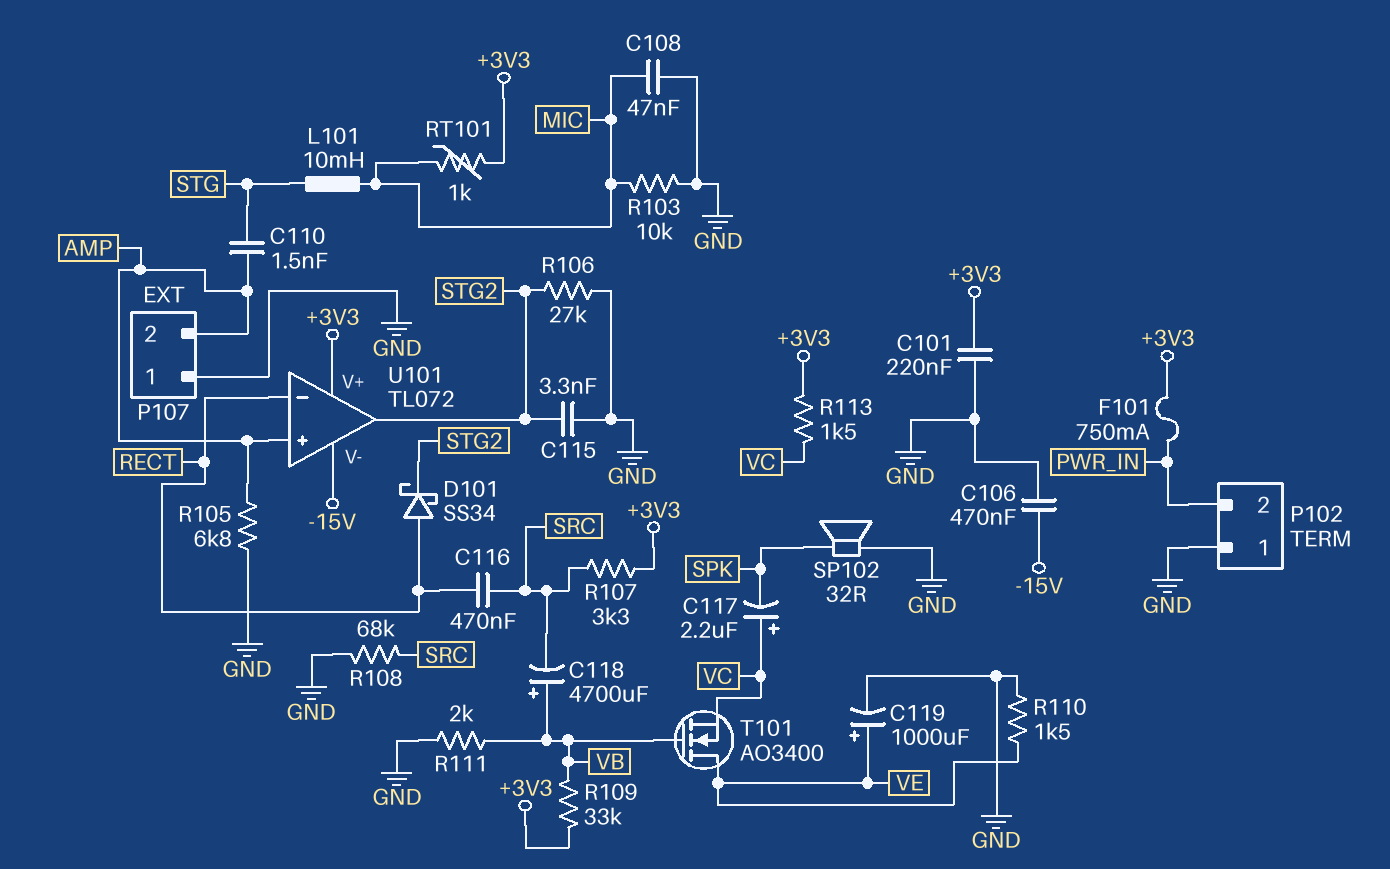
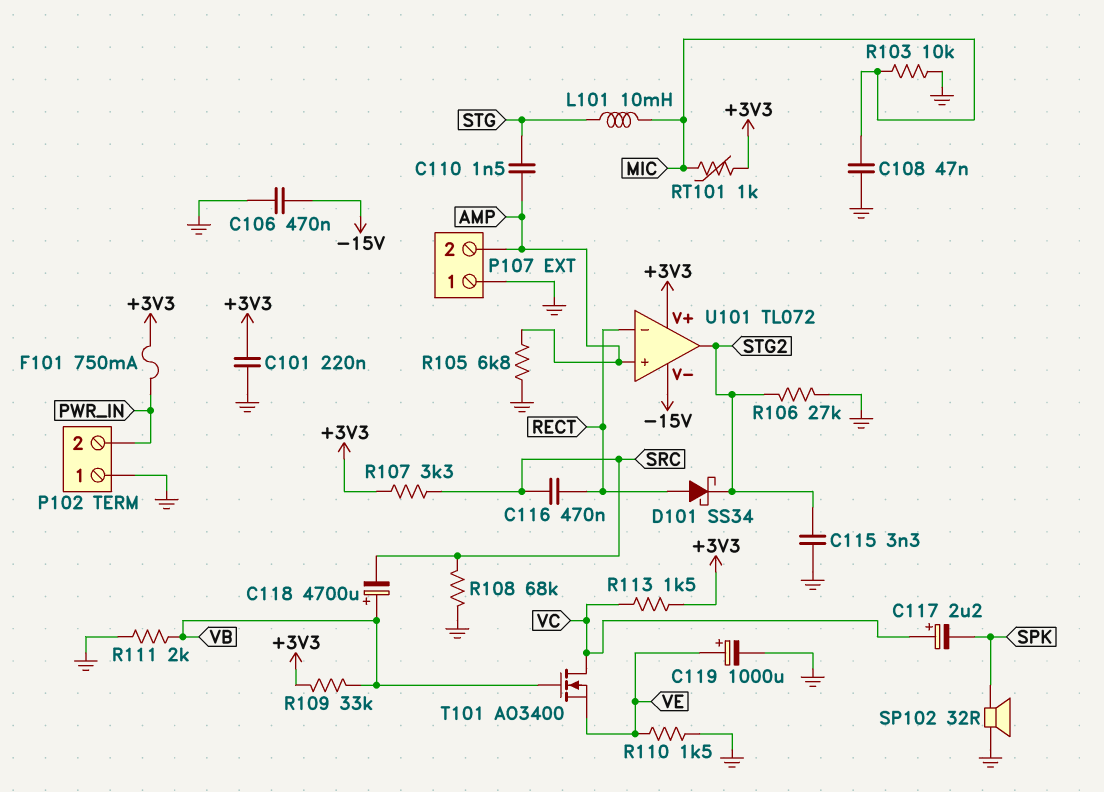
T101: NMOS AO3400 (G VB, D VE, S VC) -> NMOS AO3400 (G VB, D VC, S VE)

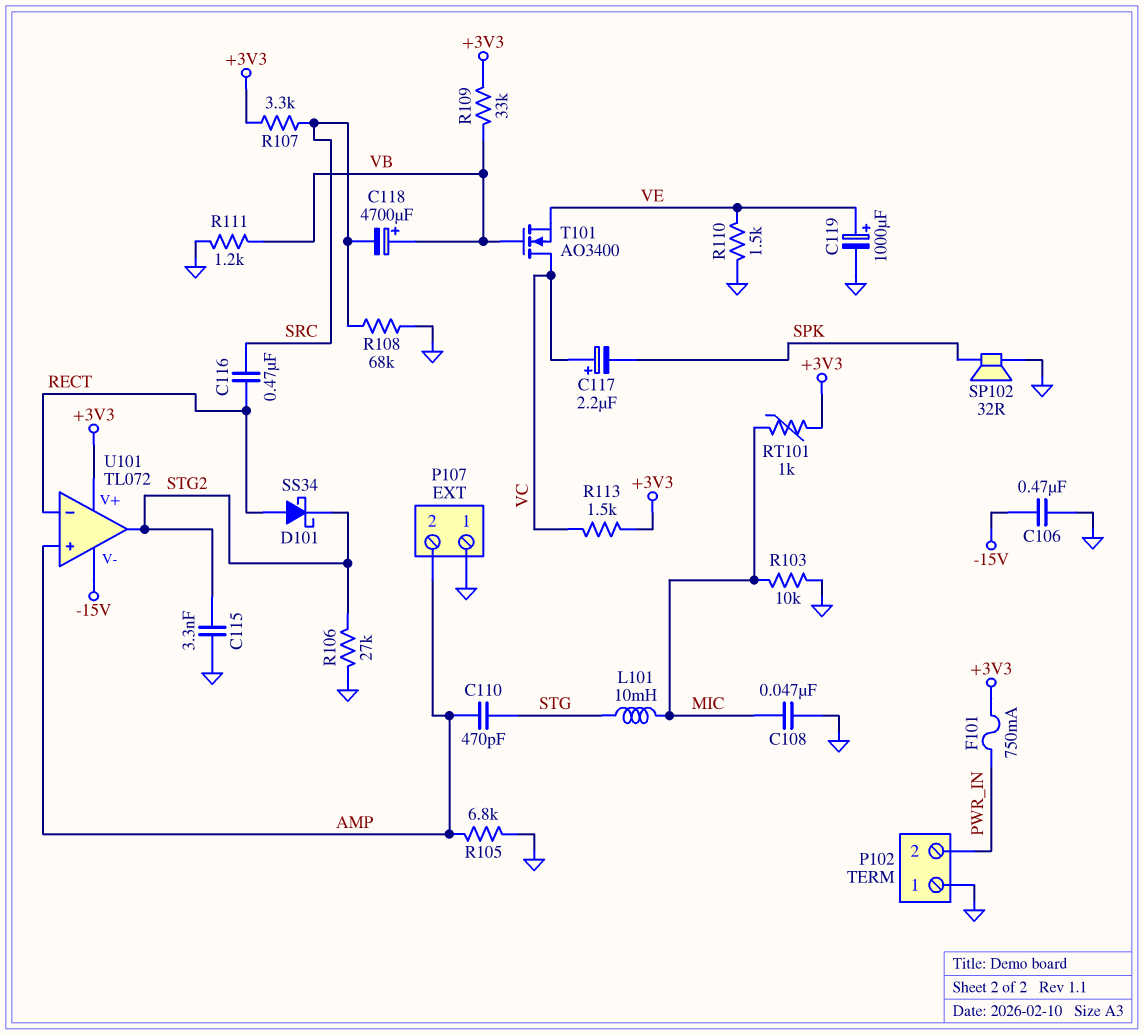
C101: 220nF (+3V3, GND) -> none
C110: 1.5nF (AMP, STG) -> 470pF (AMP, STG)
R111: 2k (GND, VB) -> 1.2k (GND, VB)

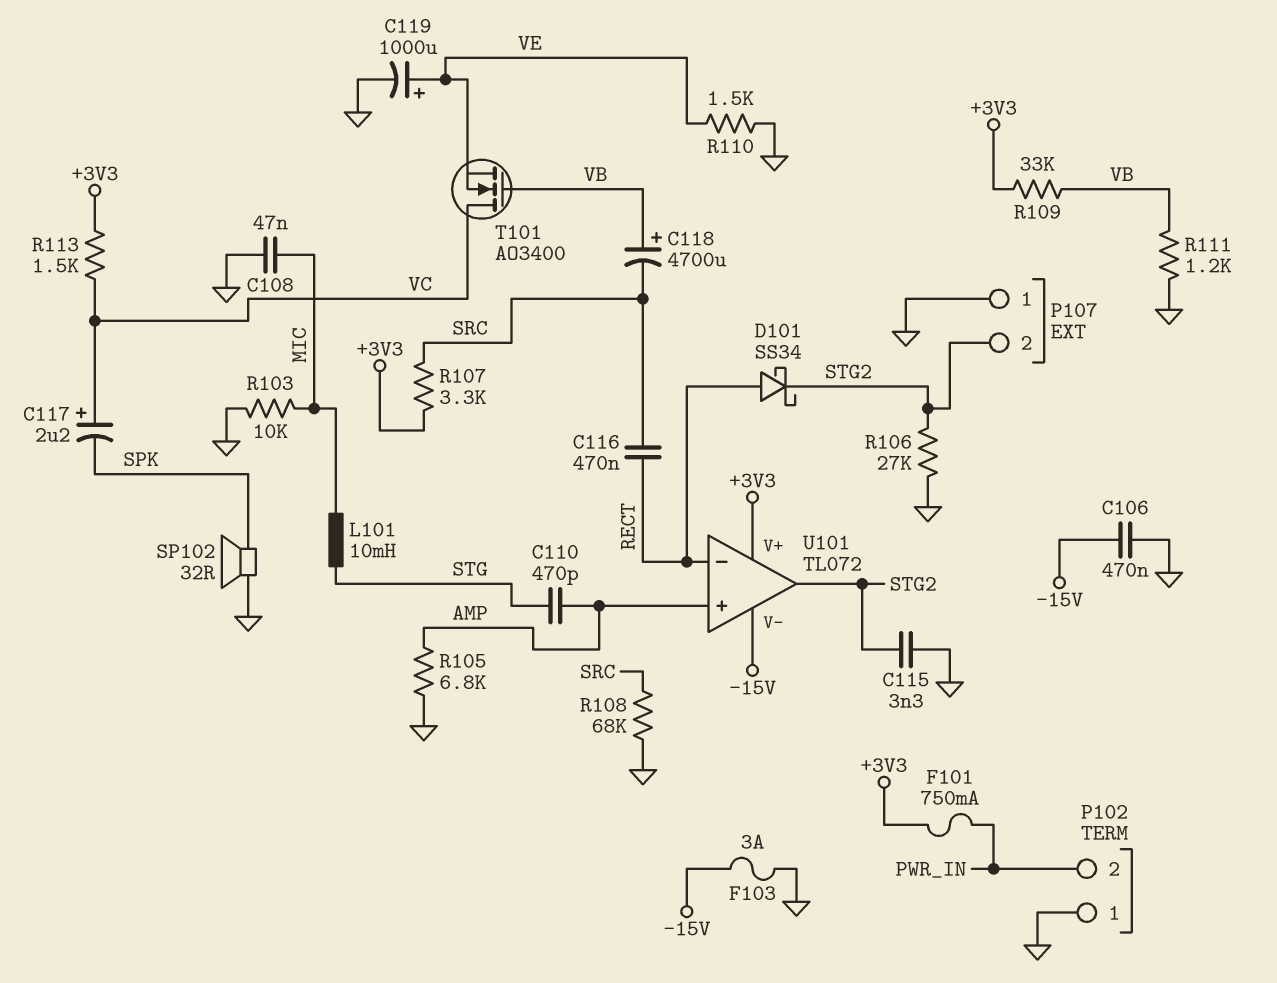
F103: none -> 3A (-15V, GND)
P107 pin 2: AMP -> STG2
RT101: 1k (+3V3, MIC) -> none

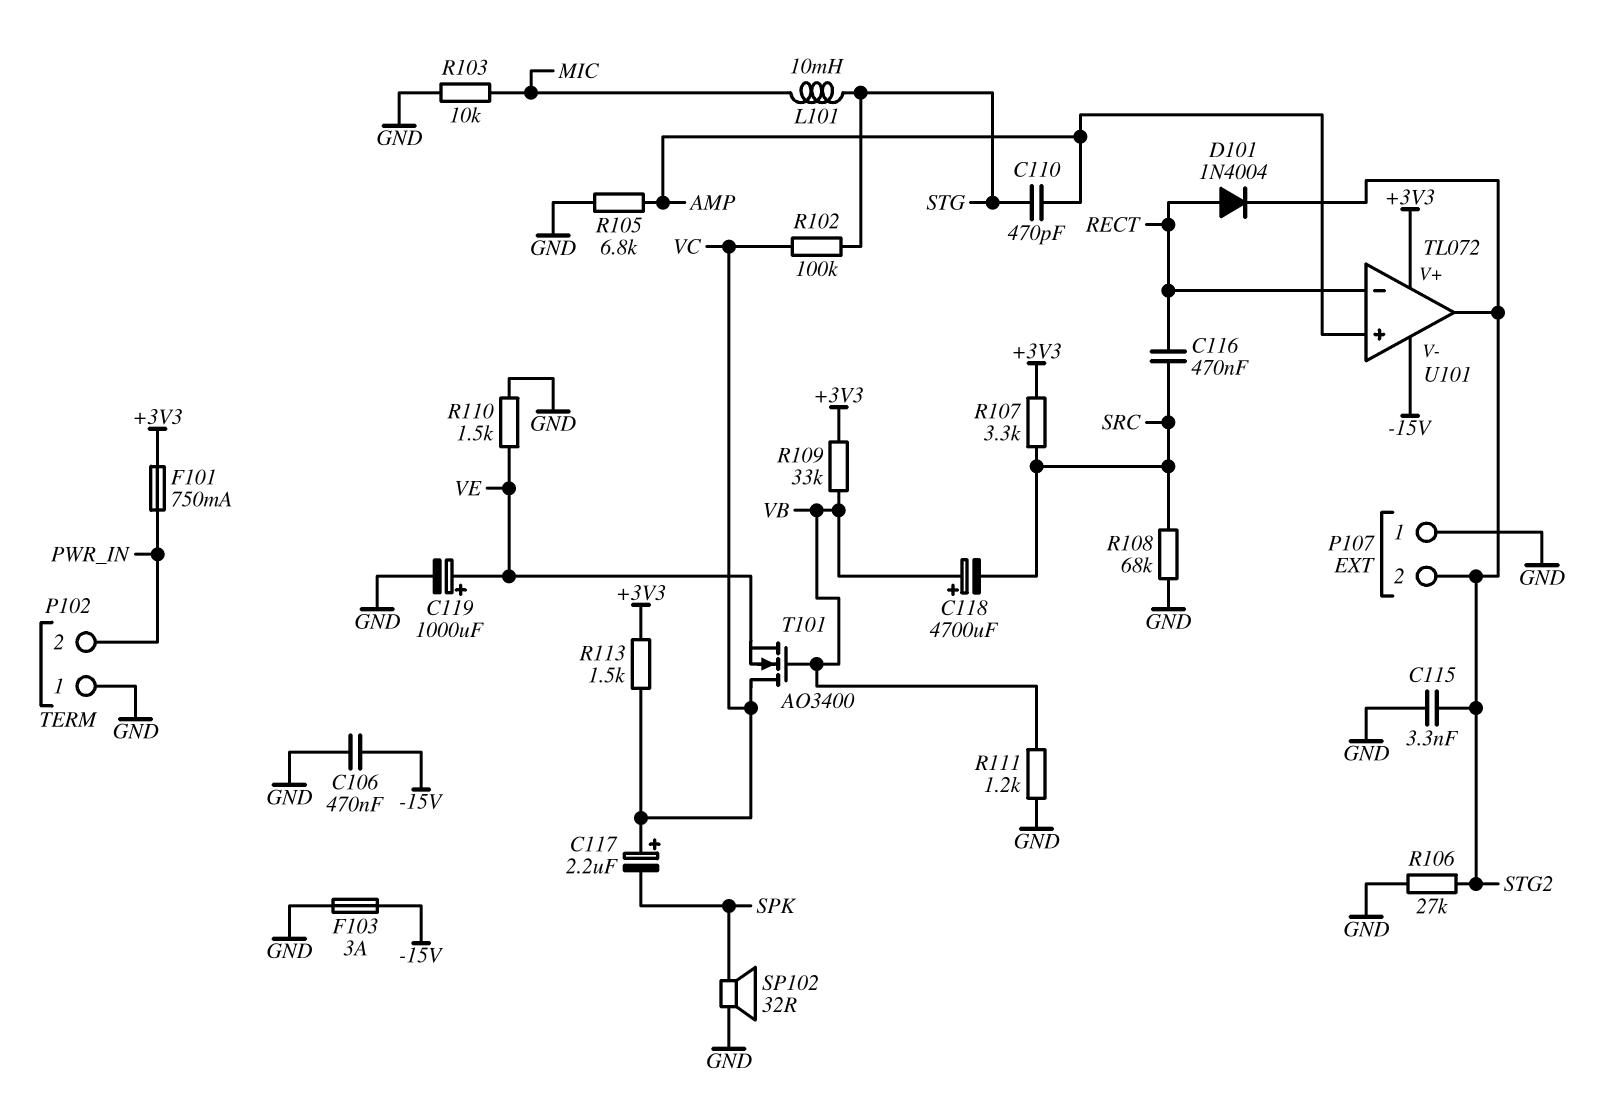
C108: 47nF (GND, MIC) -> none
D101: schottky SS34 (A RECT, K STG2) -> diode 1N4004 (A RECT, K STG2)
R102: none -> 100k (STG, VC)

